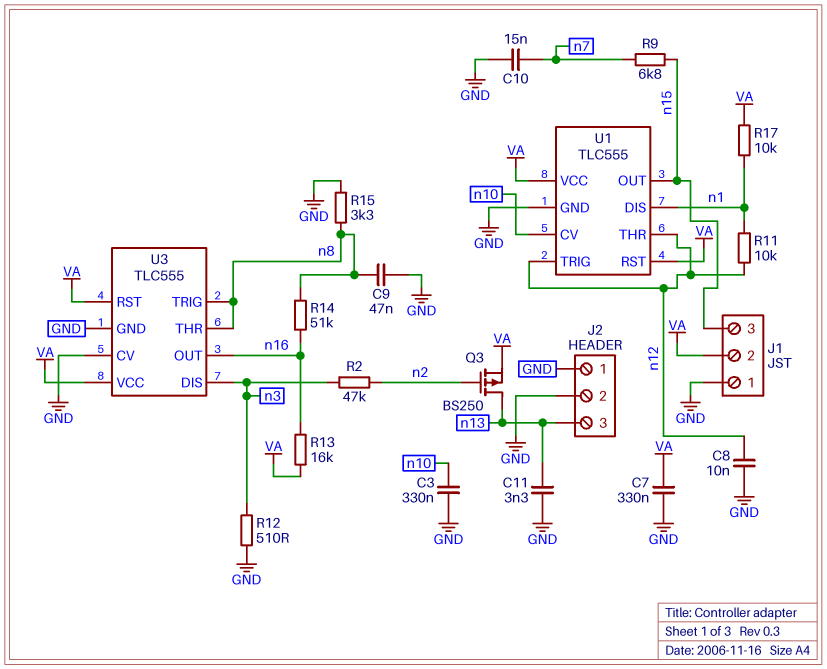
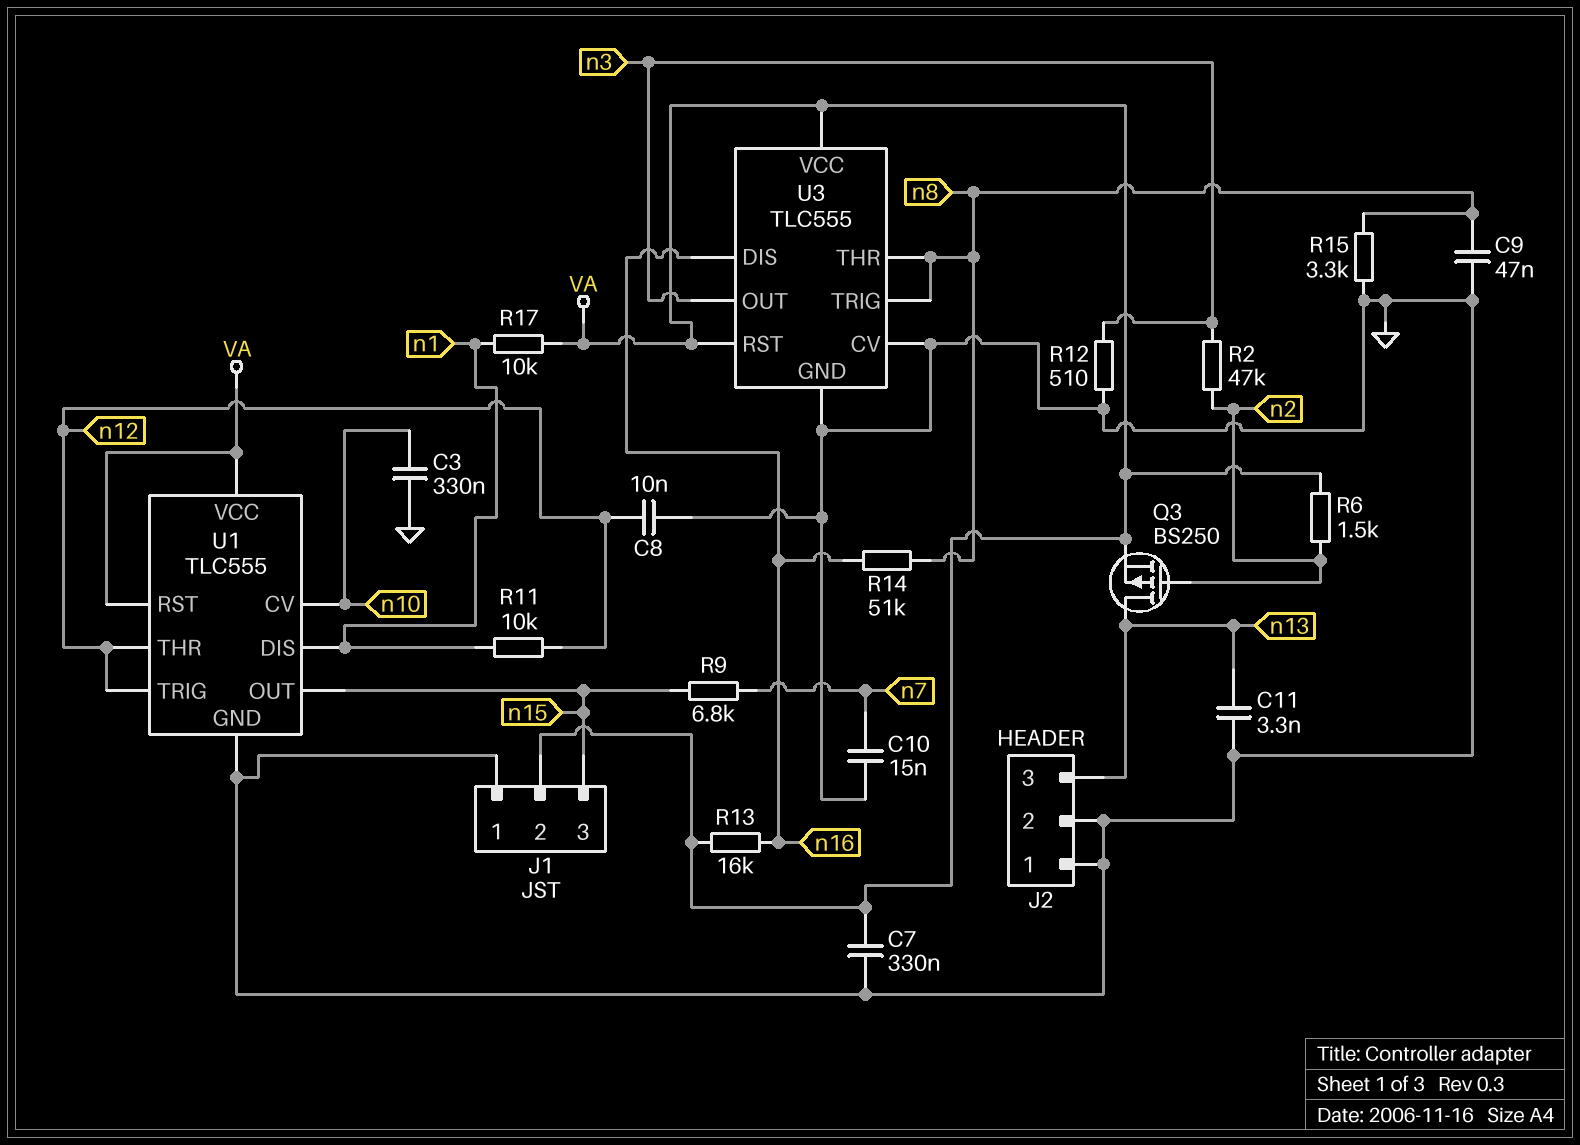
R6: none -> 1.5k (VA, n2)
U3 pin DIS: n3 -> n16
U3 pin OUT: n16 -> n3

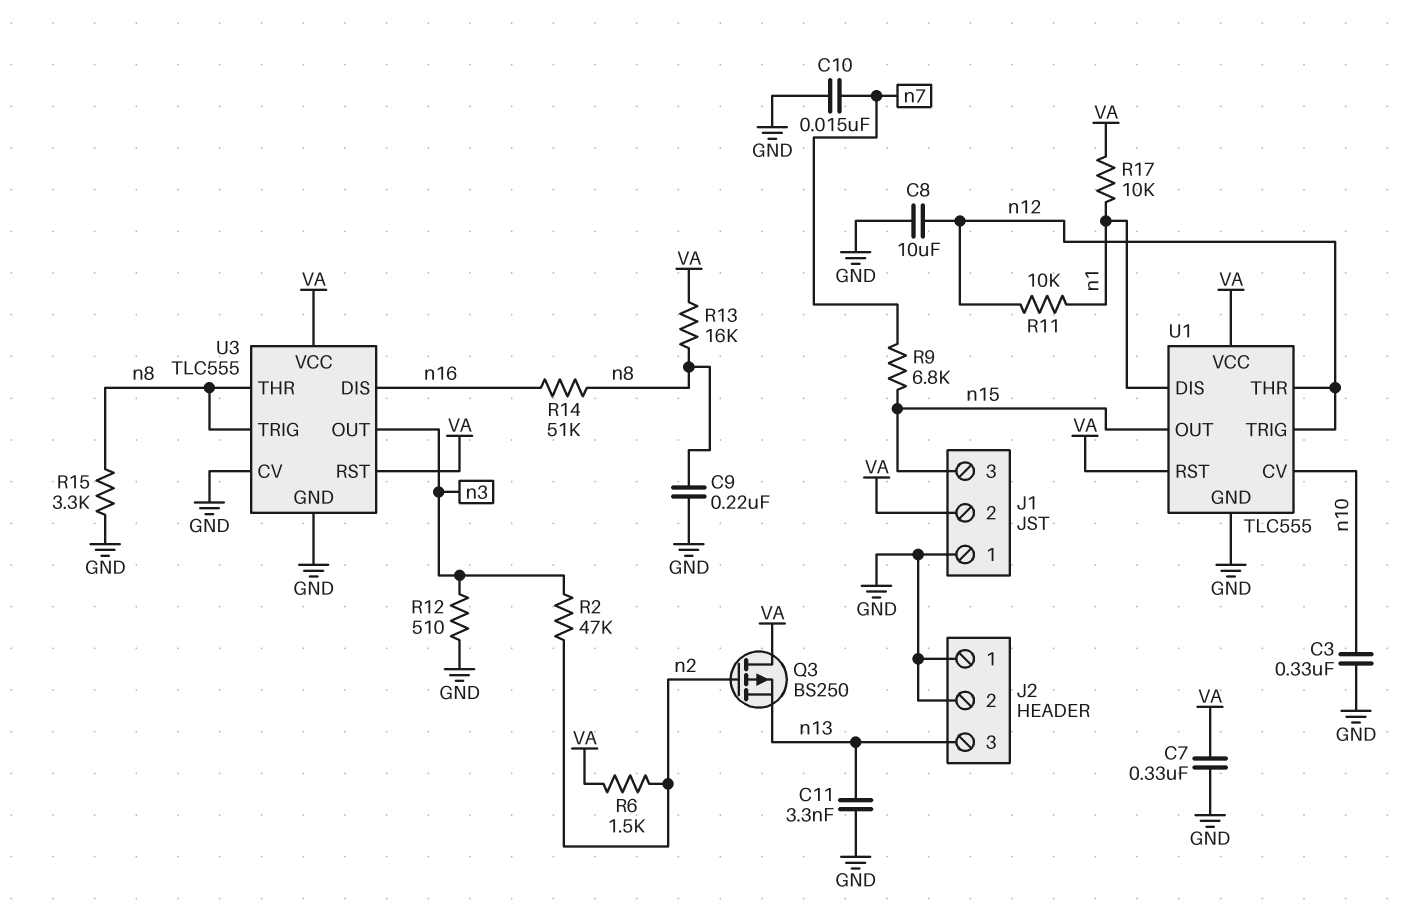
C8: 10nF (GND, n12) -> 10uF (GND, n12)
C9: 47nF (GND, n8) -> 220nF (GND, n8)
Q3: PMOS BS250 (G n2, D n13, S VA) -> PMOS BS250 (G n2, D VA, S n13)
R13: 16k (VA, n16) -> 16k (VA, n8)

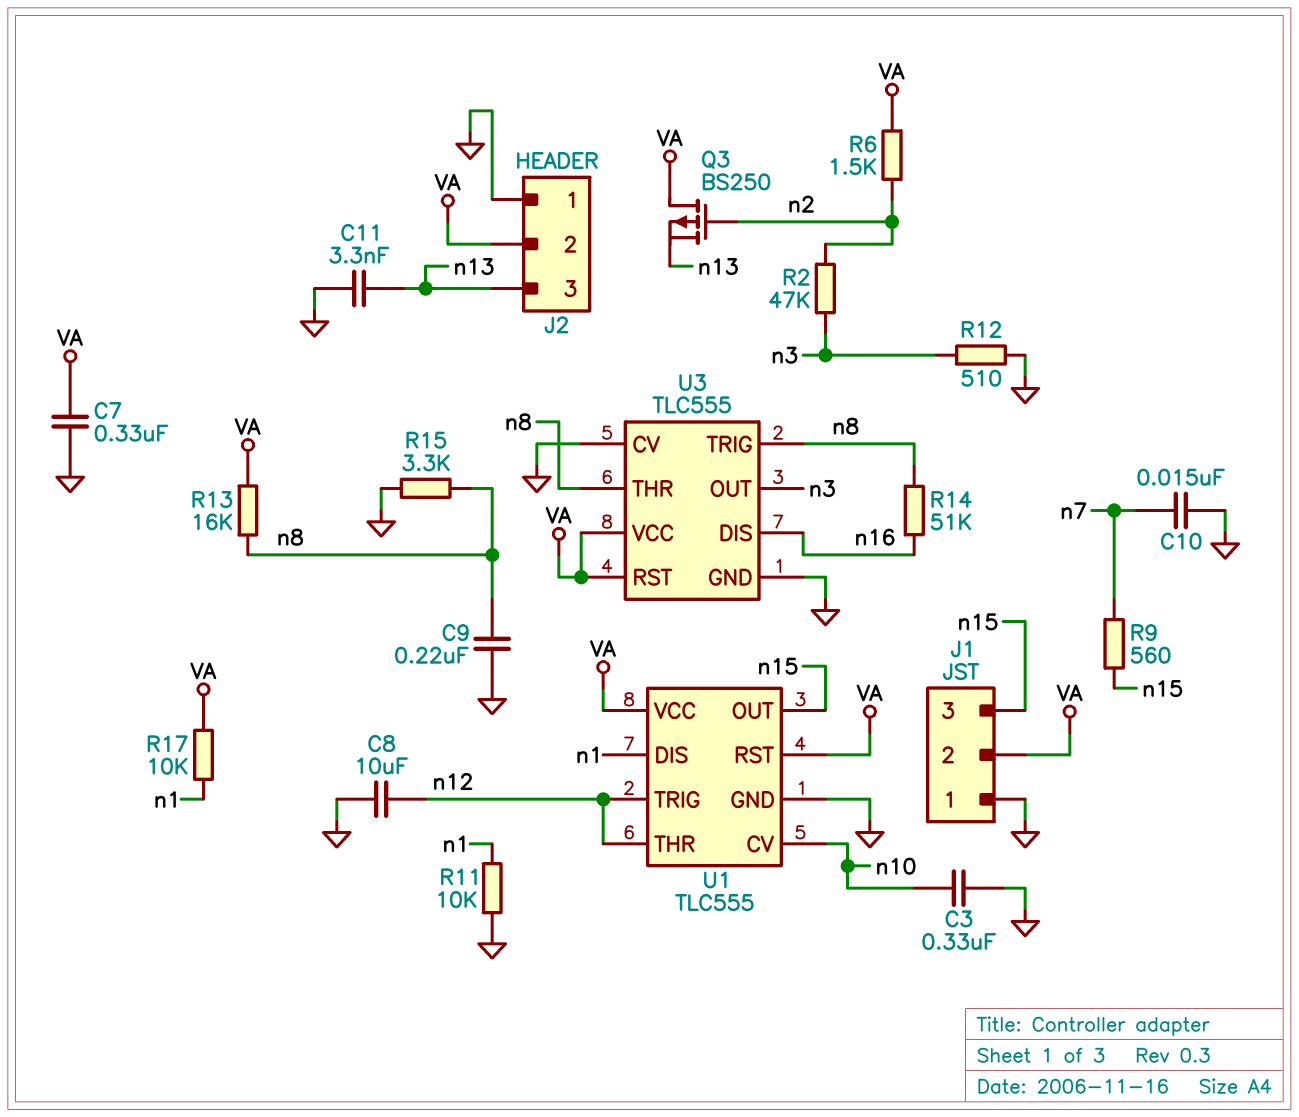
J2 pin 2: GND -> VA
R9: 6.8k (n7, n15) -> 560 (n7, n15)
R11: 10k (n1, n12) -> 10k (GND, n1)

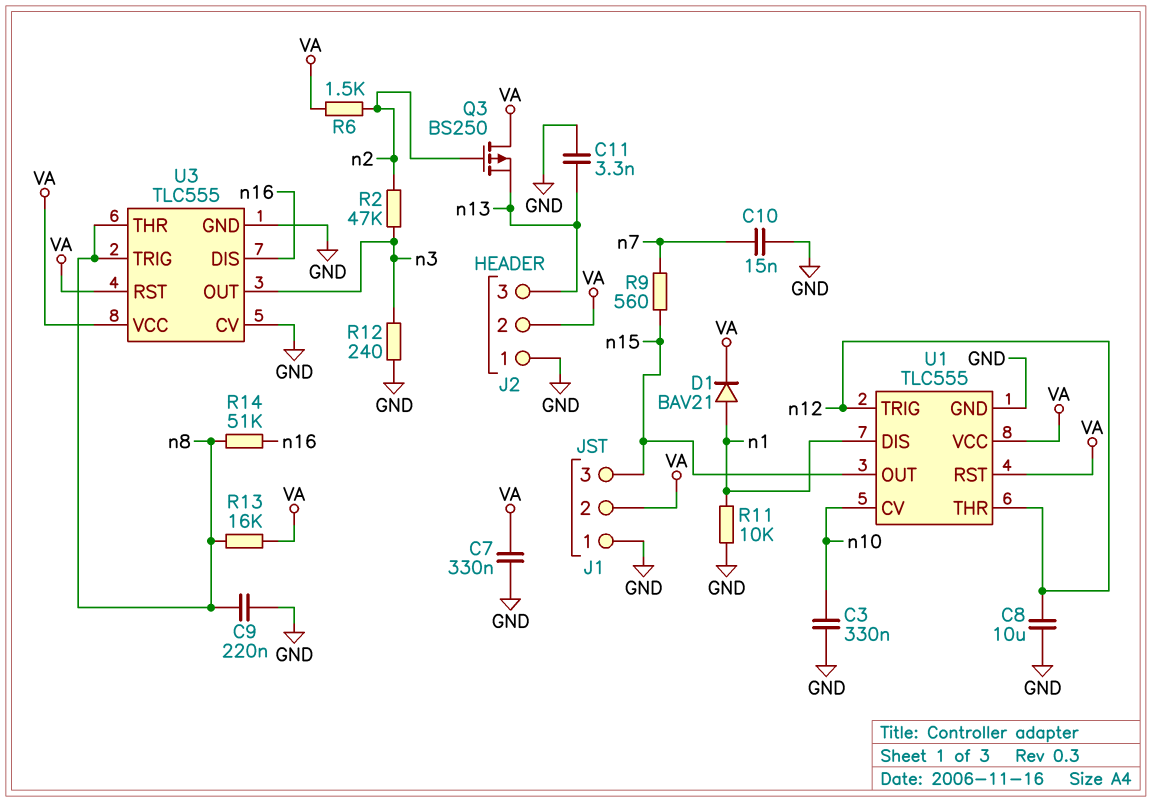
D1: none -> diode BAV21 (A n1, K VA)
R12: 510 (GND, n3) -> 240 (GND, n3)
R15: 3.3k (GND, n8) -> none
R17: 10k (VA, n1) -> none

